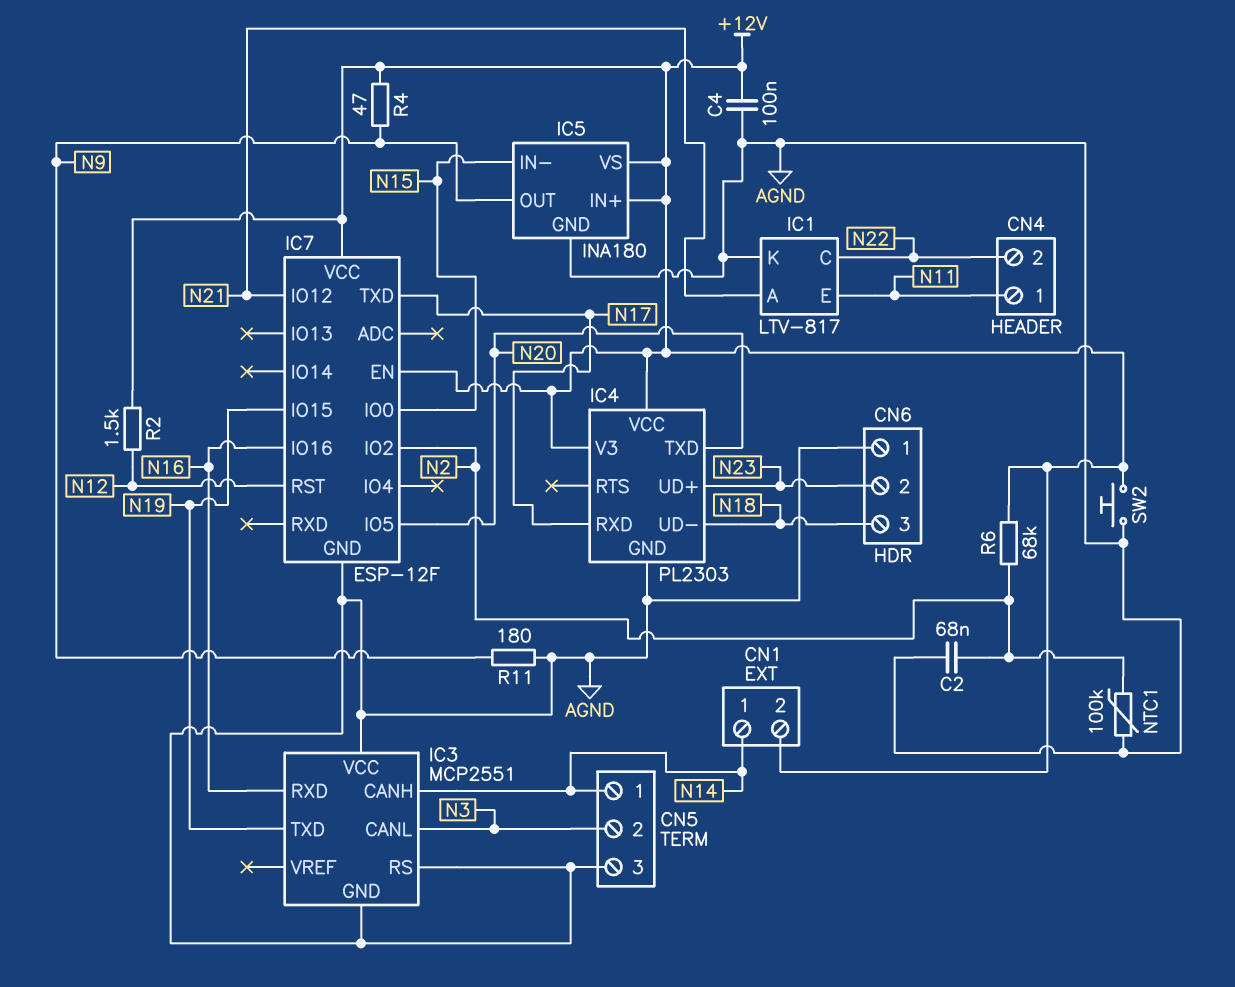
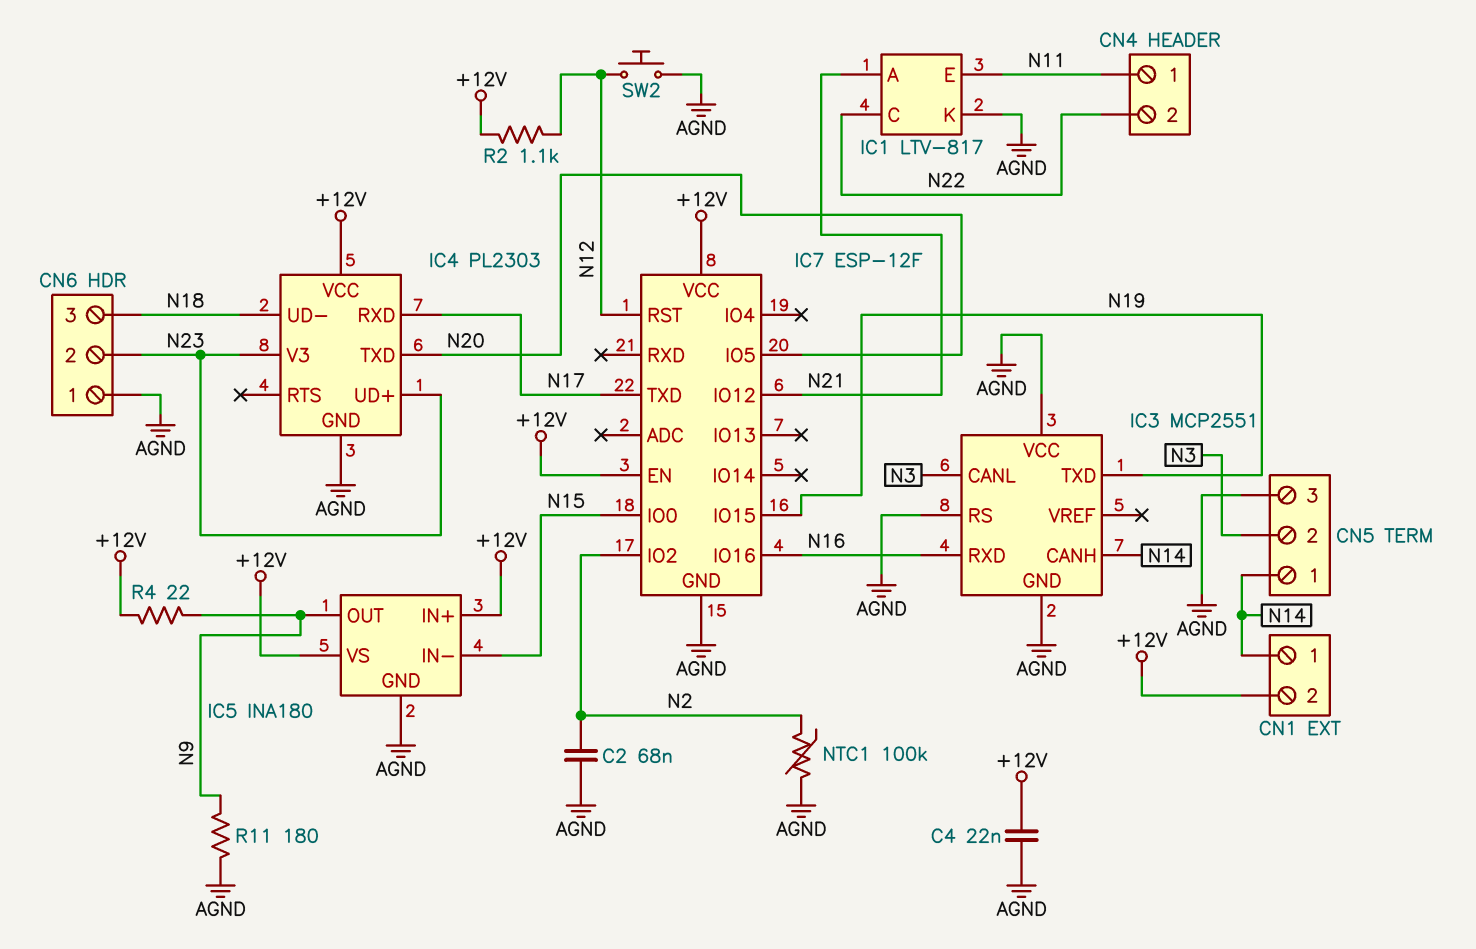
C4: 100nF (+12V, AGND) -> 22nF (+12V, AGND)
IC4 pin V3: +12V -> N23
R2: 1.5k (+12V, N12) -> 1.1k (+12V, N12)
R4: 47 (+12V, N9) -> 22 (+12V, N9)
R6: 68k (+12V, N2) -> none
SW2: button (+12V, AGND) -> button (AGND, N12)

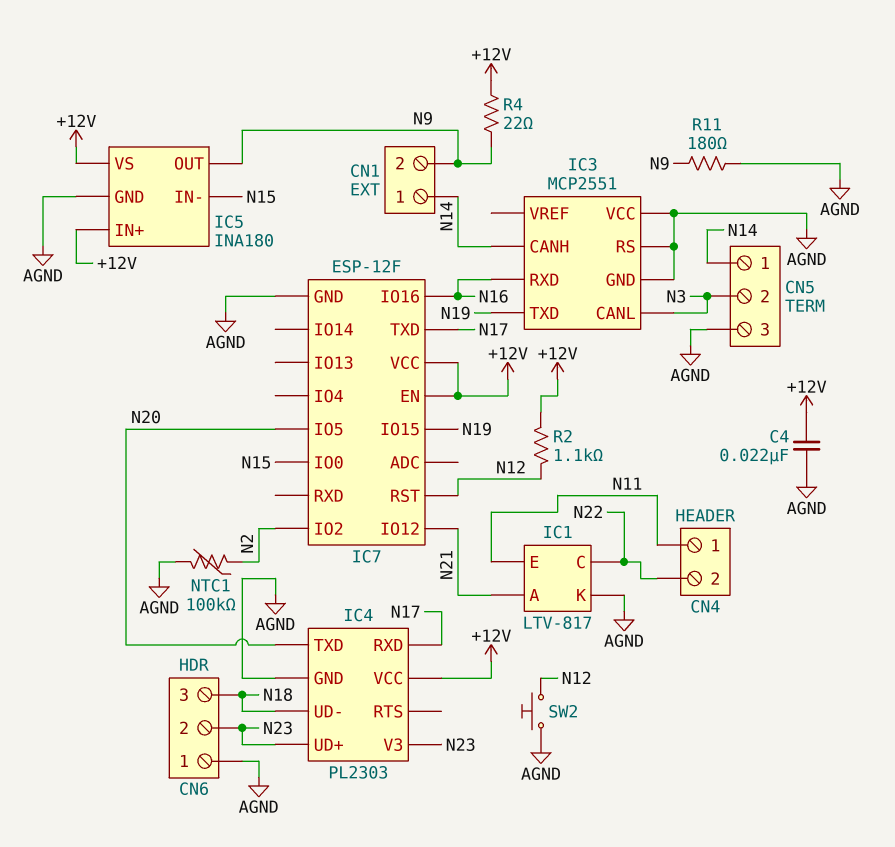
C2: 68nF (AGND, N2) -> none
CN1 pin 2: +12V -> N9

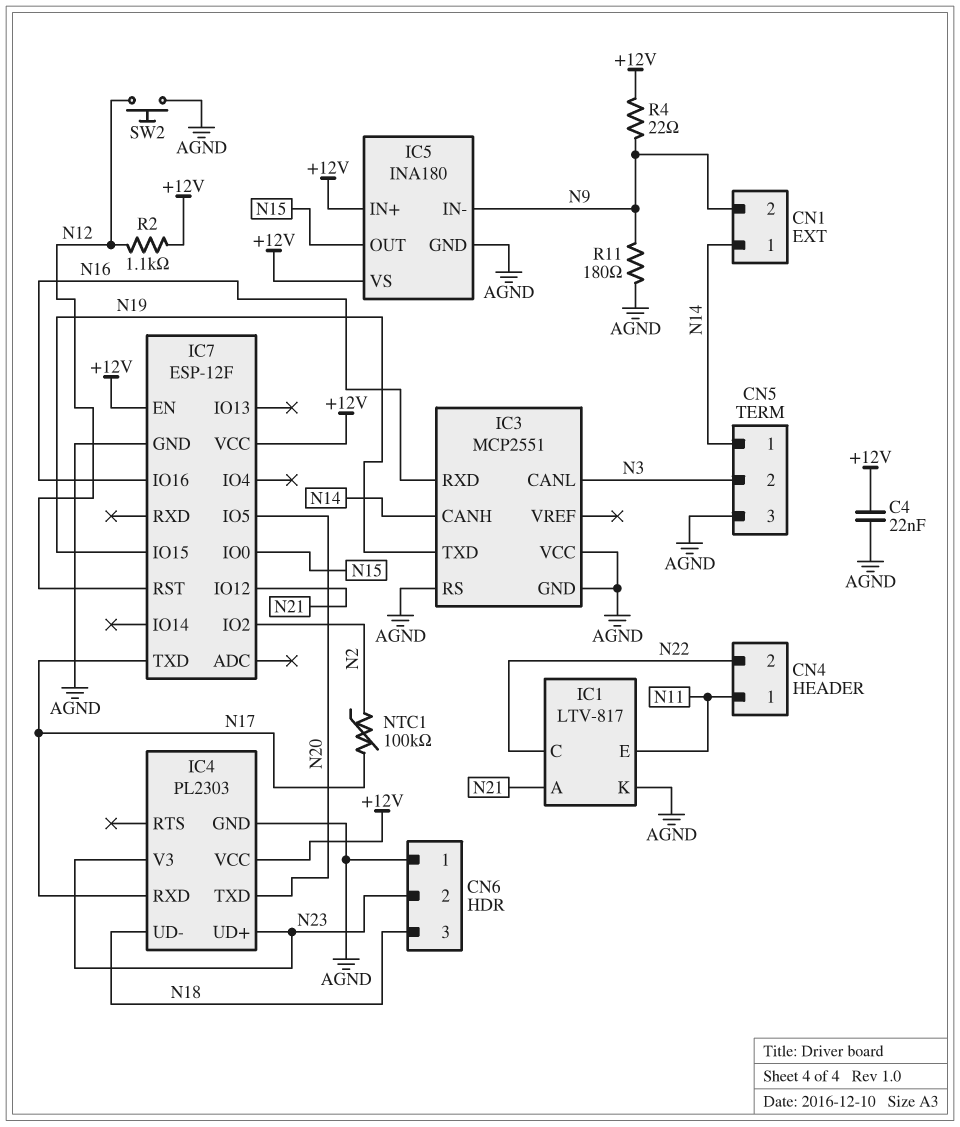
IC5 pin IN-: N15 -> N9
IC5 pin OUT: N9 -> N15
NTC1: 100k (AGND, N2) -> 100k (N2, N17)

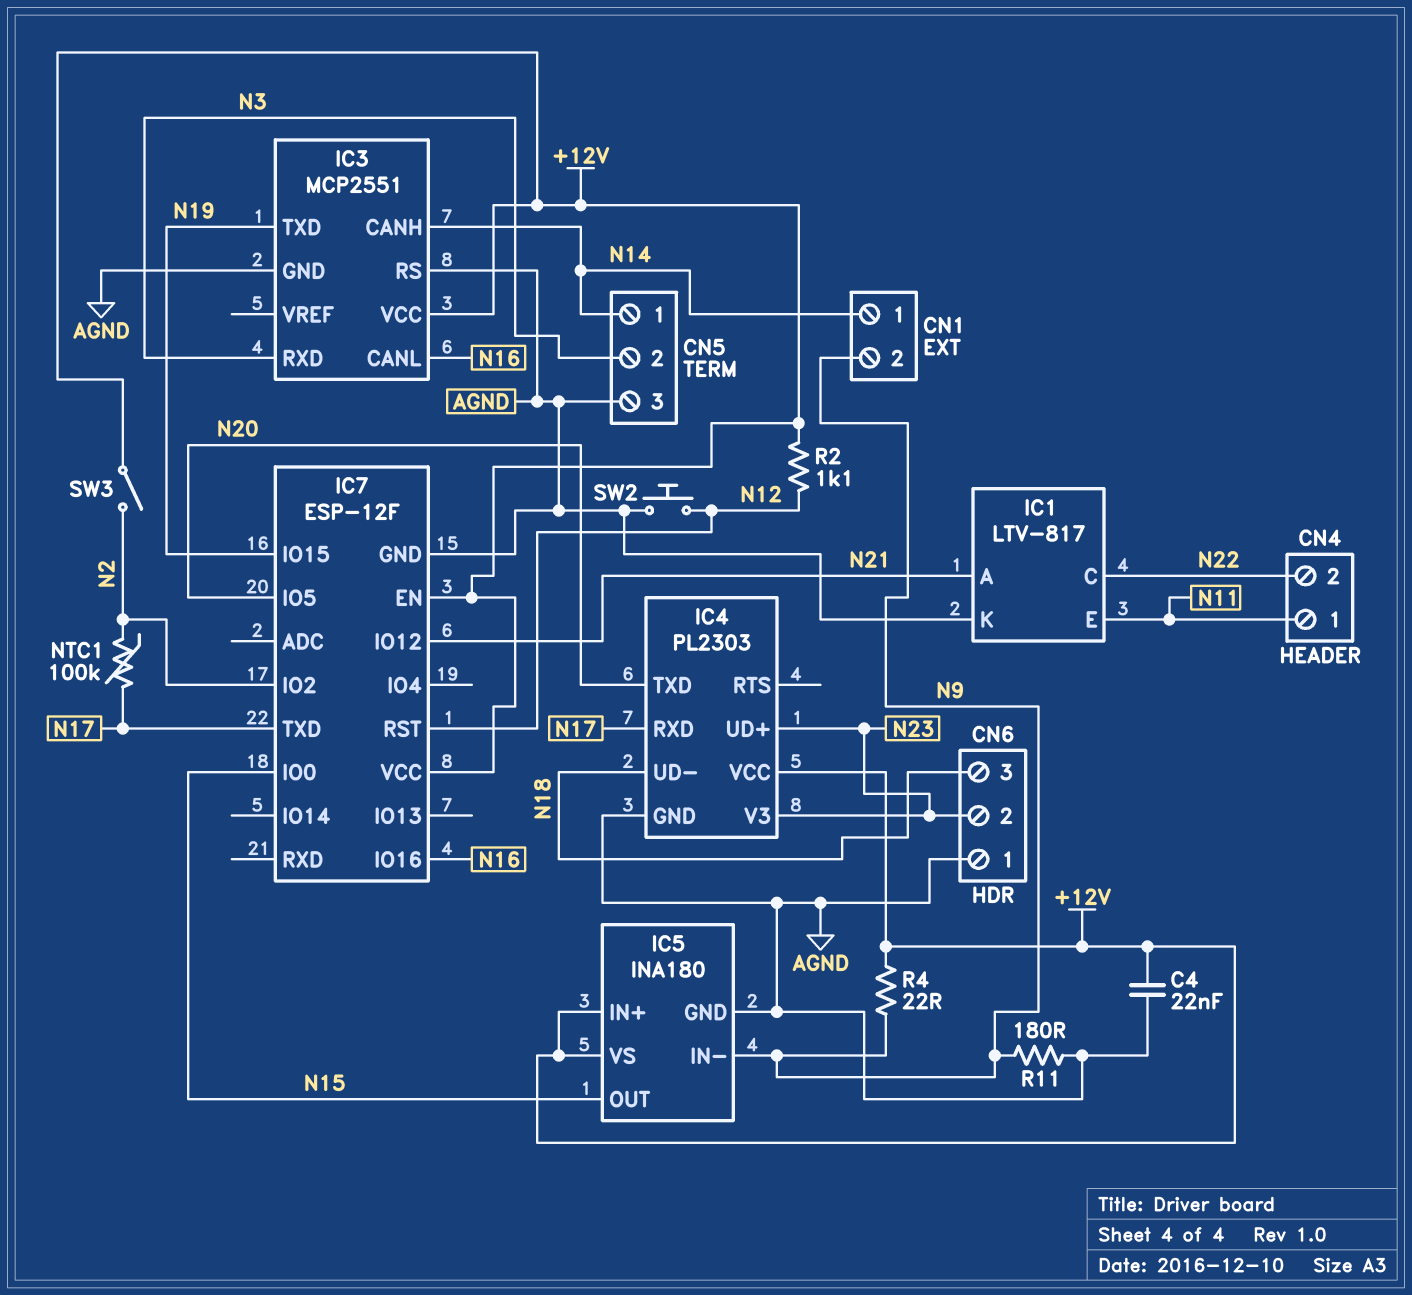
IC3 pin CANL: N3 -> N16
IC3 pin RXD: N16 -> N3
IC3 pin VCC: AGND -> +12V
SW3: none -> switch (+12V, N2)

